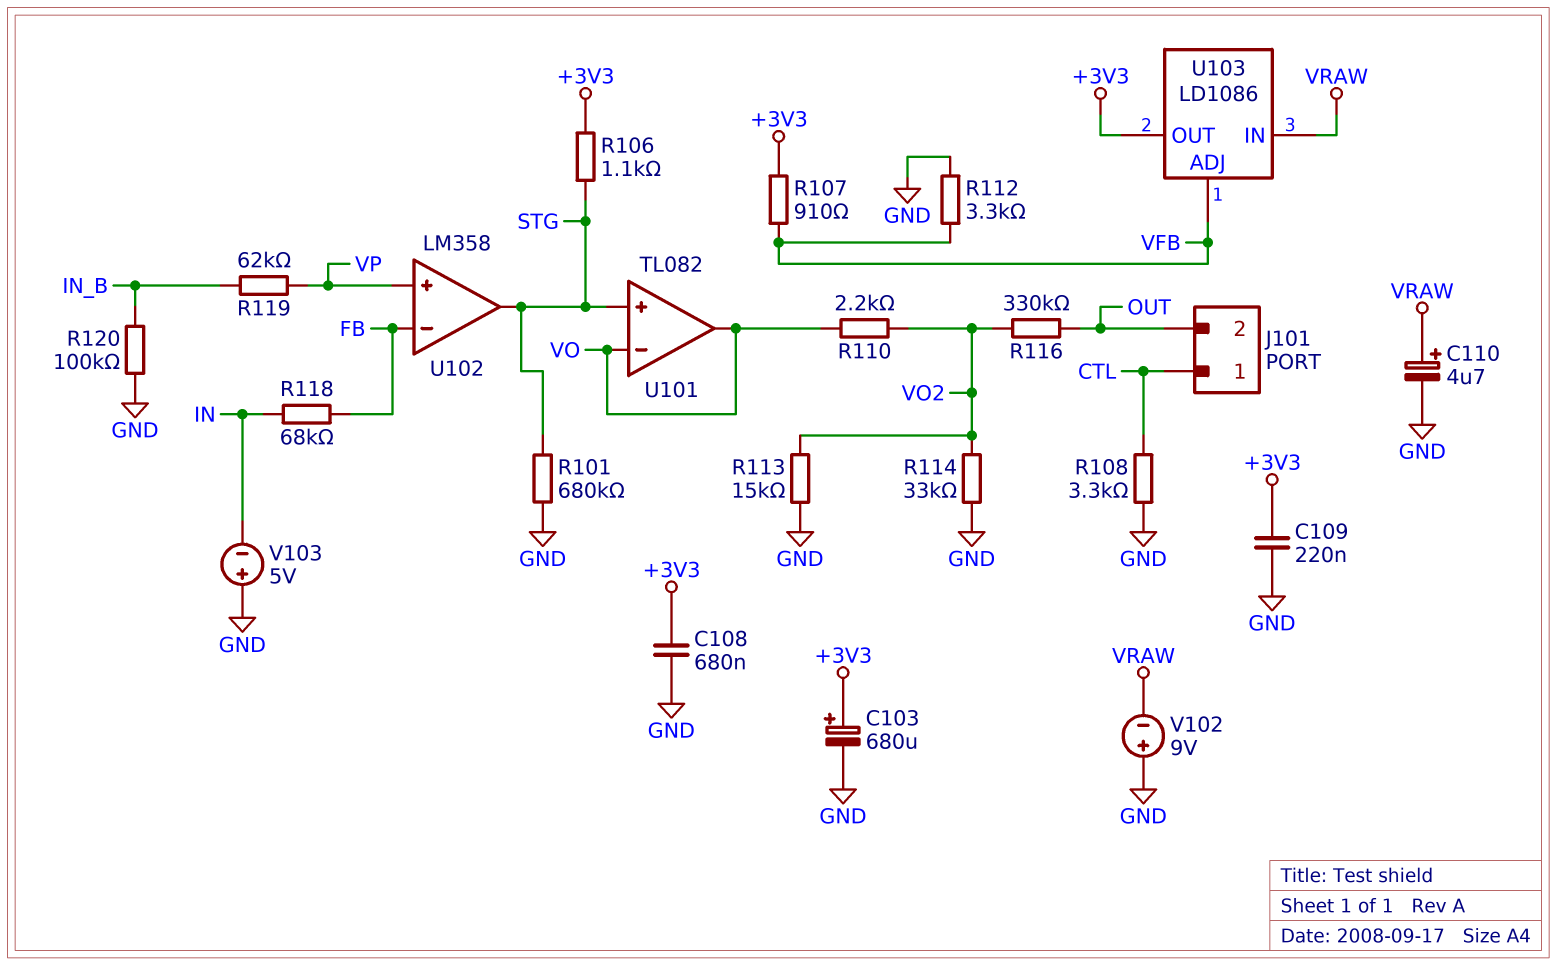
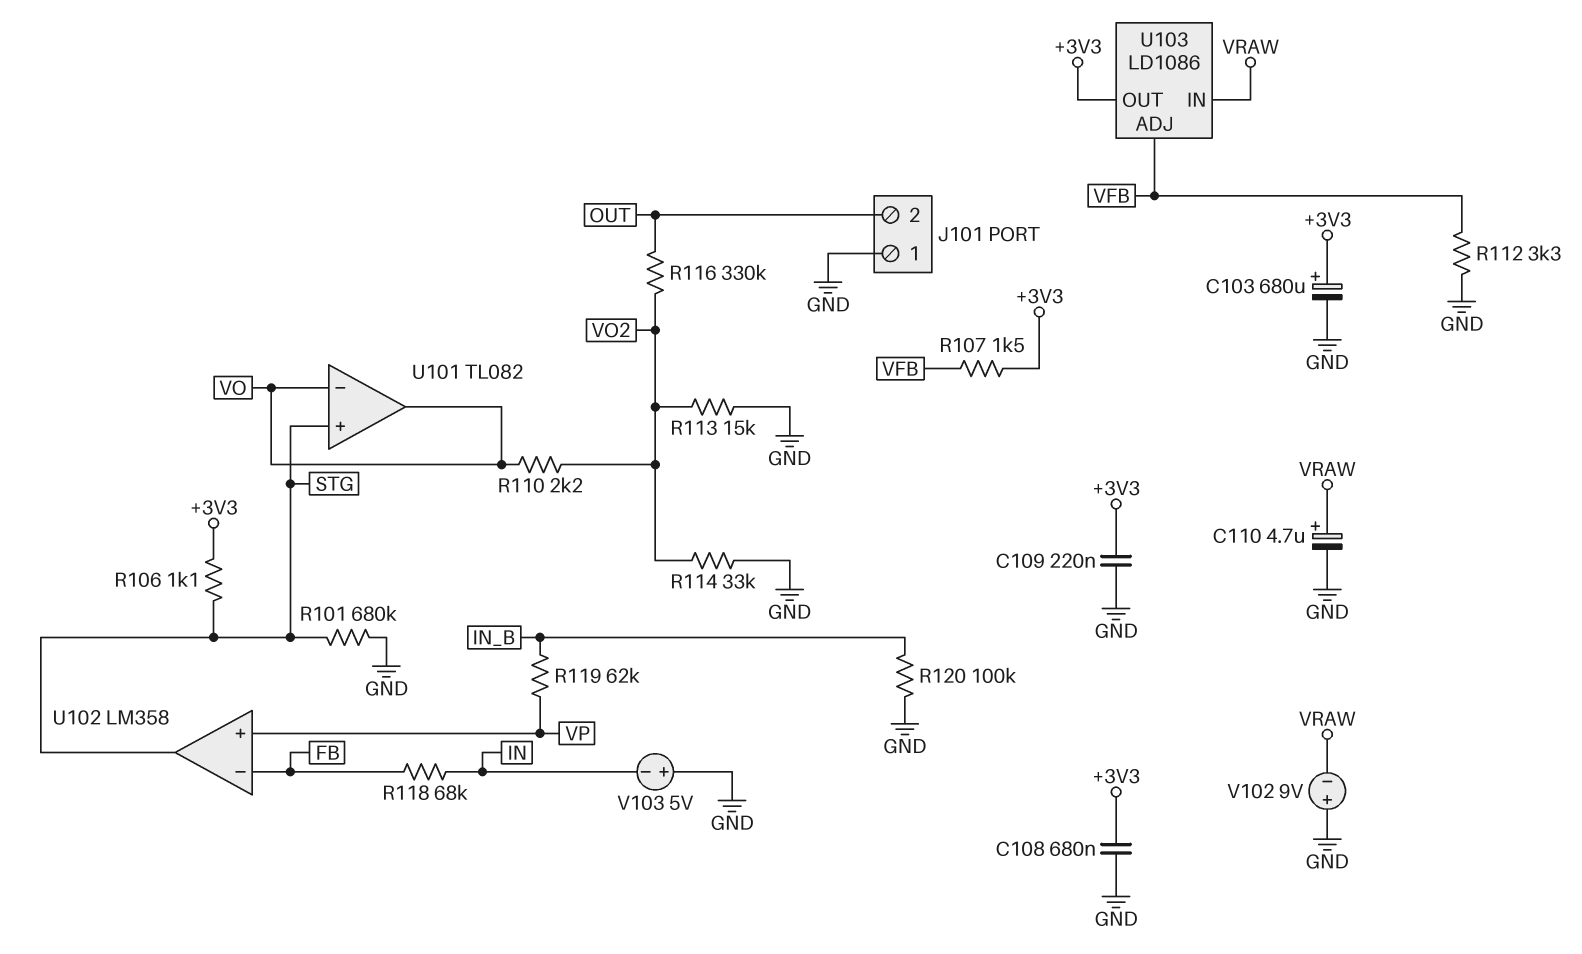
J101 pin 1: CTL -> GND
R107: 910 (+3V3, VFB) -> 1.5k (+3V3, VFB)
R108: 3.3k (CTL, GND) -> none

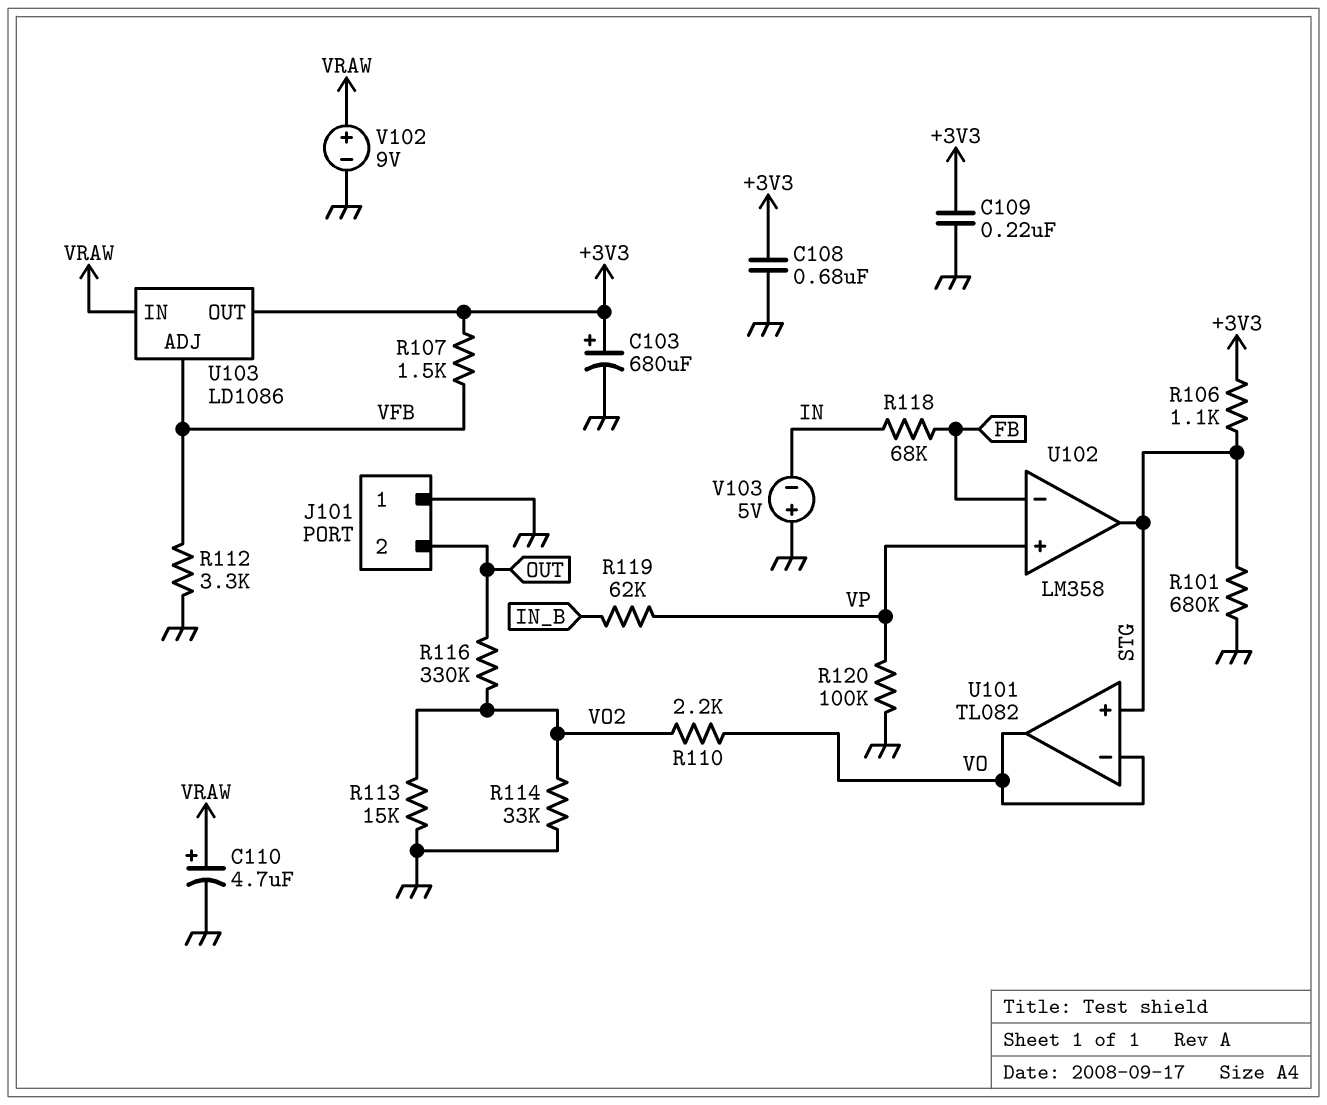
R120: 100k (GND, IN_B) -> 100k (GND, VP)
V102: 9V (plus GND, minus VRAW) -> 9V (plus VRAW, minus GND)

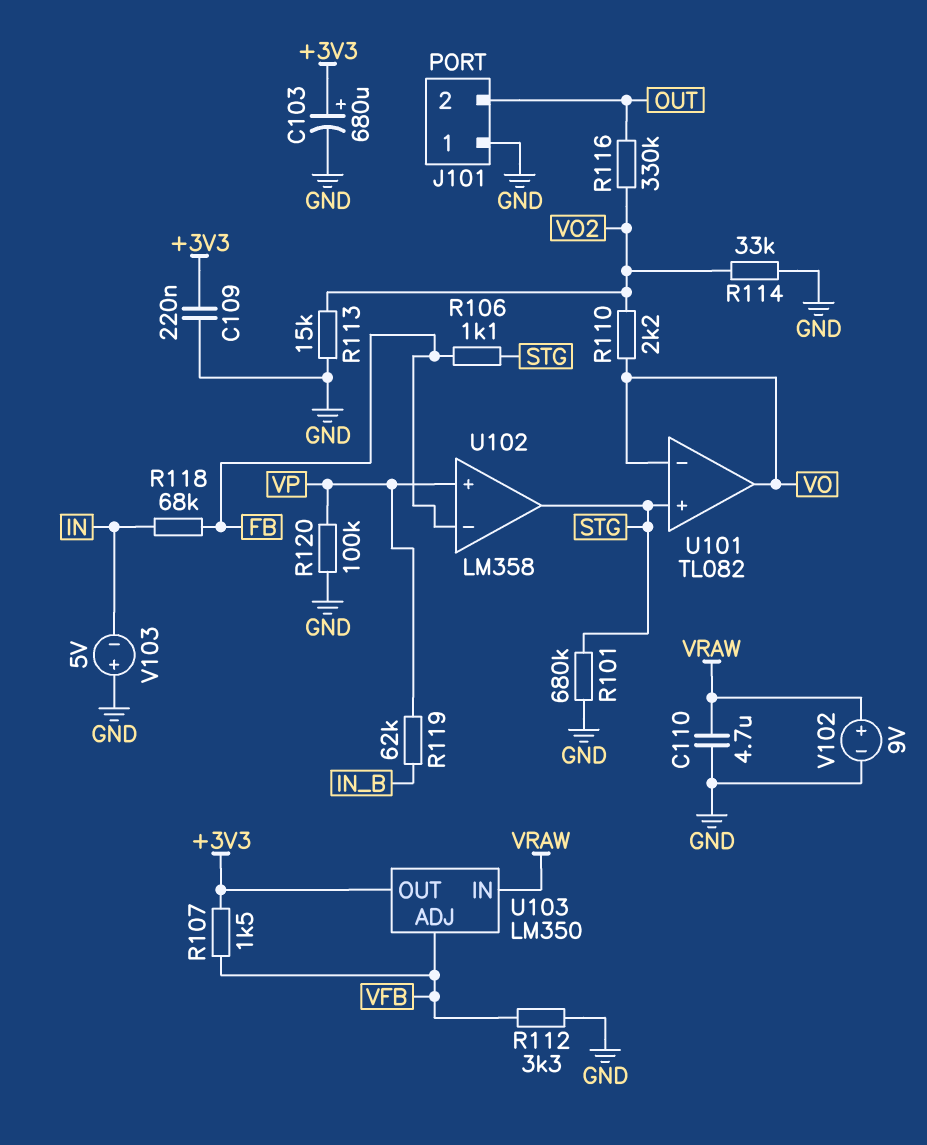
C108: 680nF (+3V3, GND) -> none
C110: 4.7uF (plus VRAW, minus GND) -> 4.7uF (GND, VRAW)
R106: 1.1k (+3V3, STG) -> 1.1k (FB, STG)
U103: LD1086 -> LM350

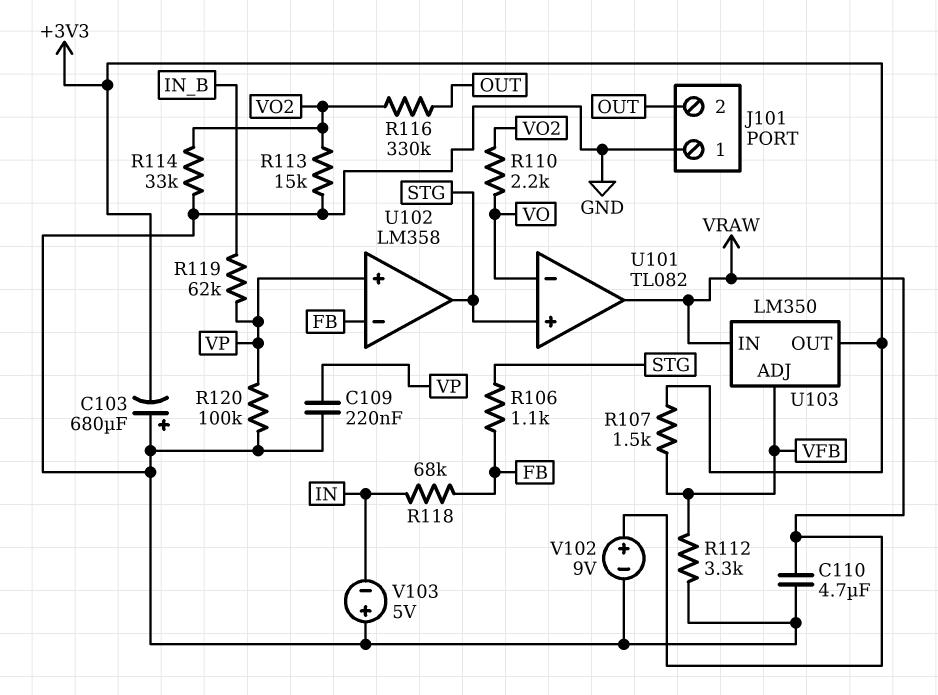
C103: 680uF (plus +3V3, minus GND) -> 680uF (plus GND, minus +3V3)
C109: 220nF (+3V3, GND) -> 220nF (GND, VP)
R101: 680k (GND, STG) -> none
U101 pin out: VO -> VRAW

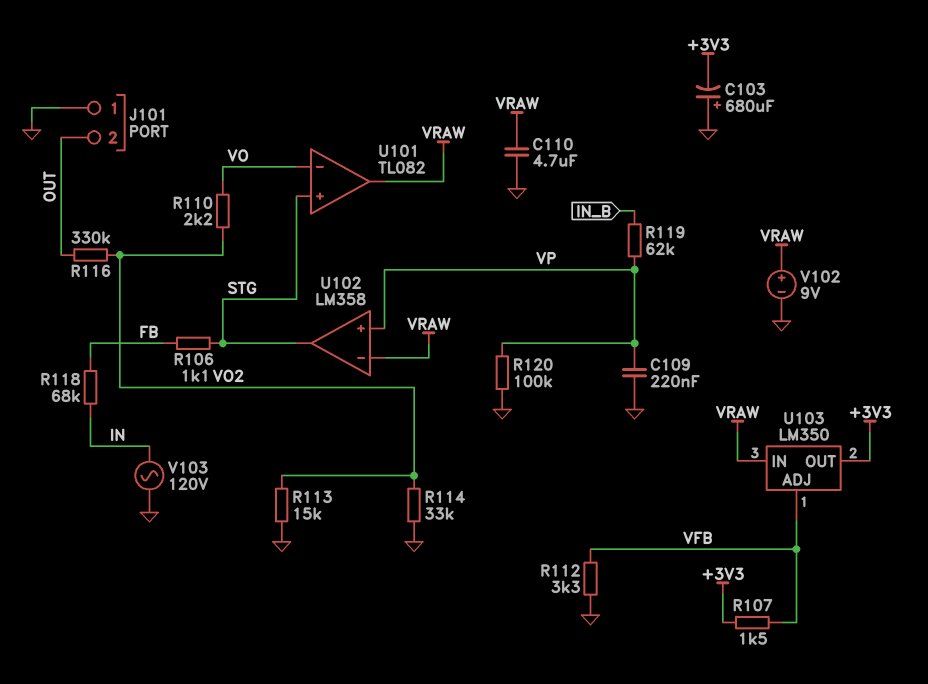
U102 pin in-: FB -> VRAW
V103: 5V (plus GND, minus IN) -> AC 120V (GND, IN)

